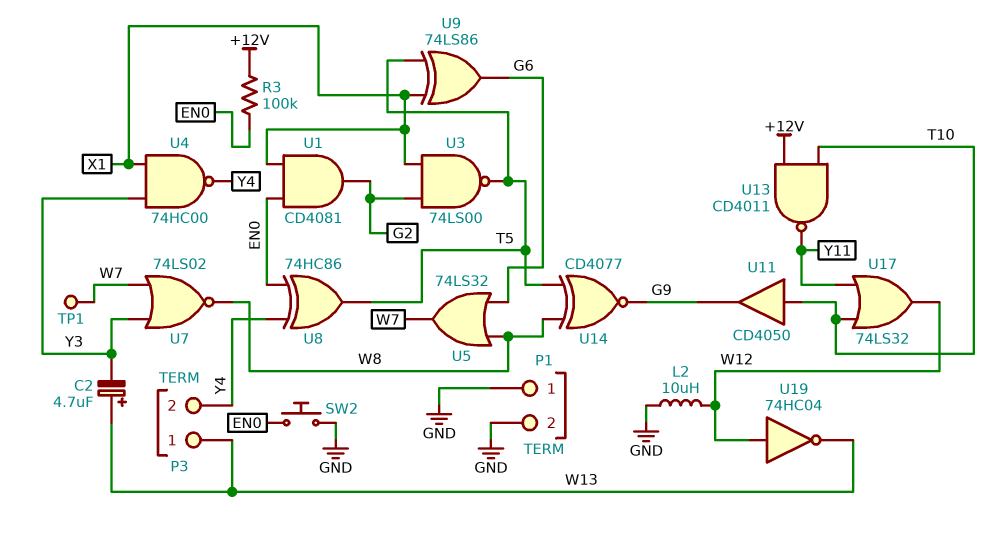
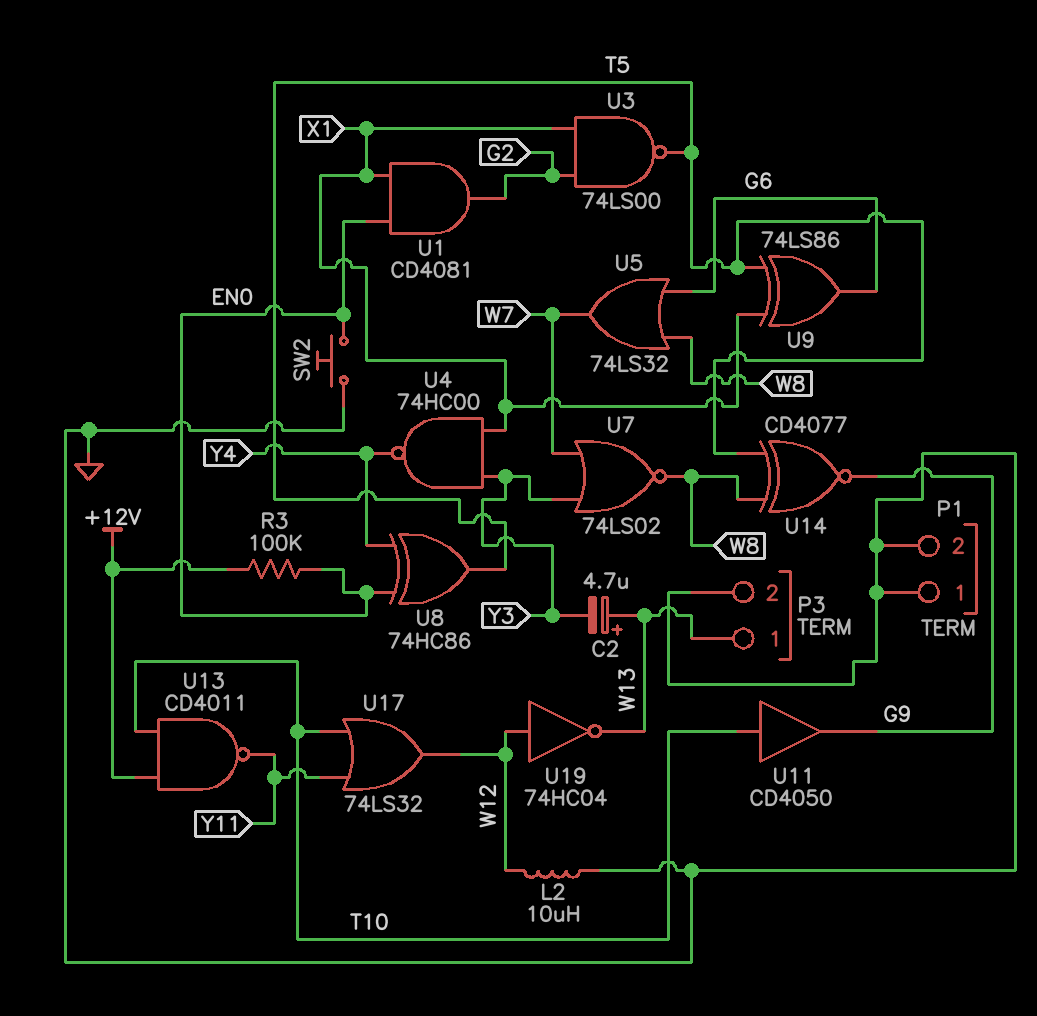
P3 pin 2: Y4 -> GND
TP1: test point (W7) -> none

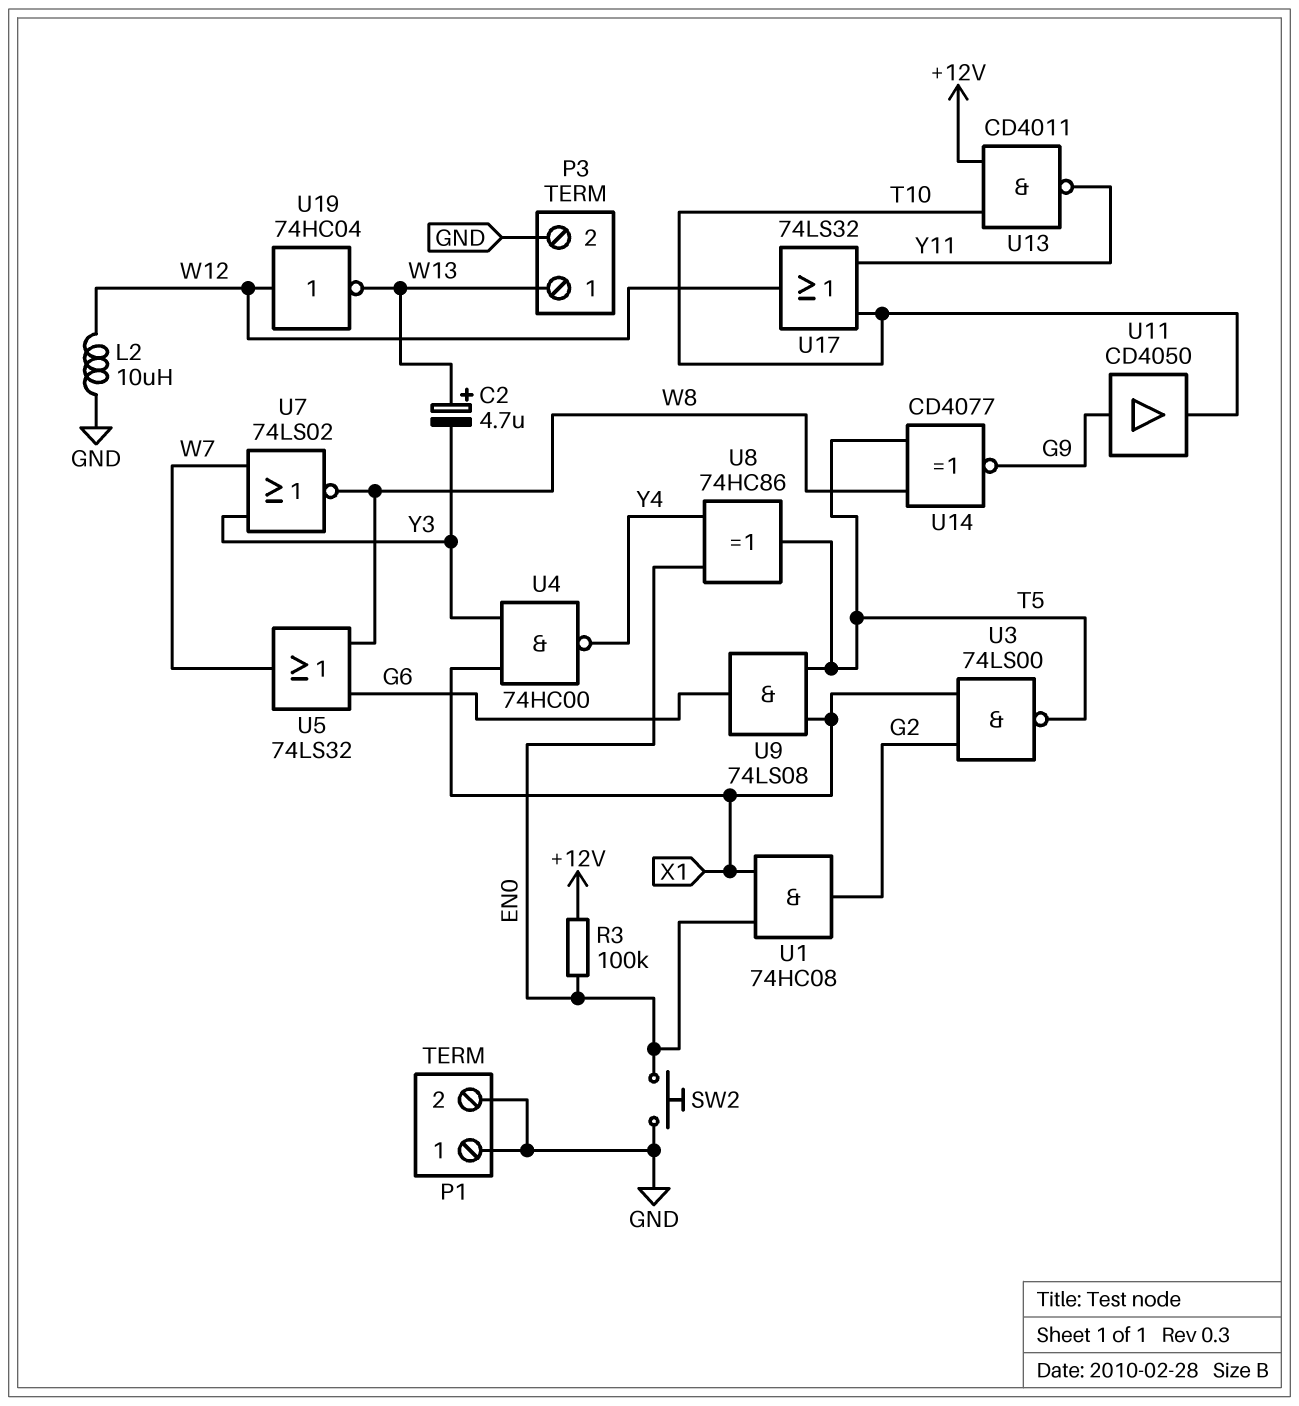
U1: AND CD4081 (in EN0, in X1, out G2) -> AND 74HC08 (in EN0, in X1, out G2)
U9: XOR 74LS86 (in T5, in X1, out G6) -> AND 74LS08 (in T5, in X1, out G6)
U11: buffer CD4050 (in T10, out G9) -> buffer CD4050 (in G9, out T10)

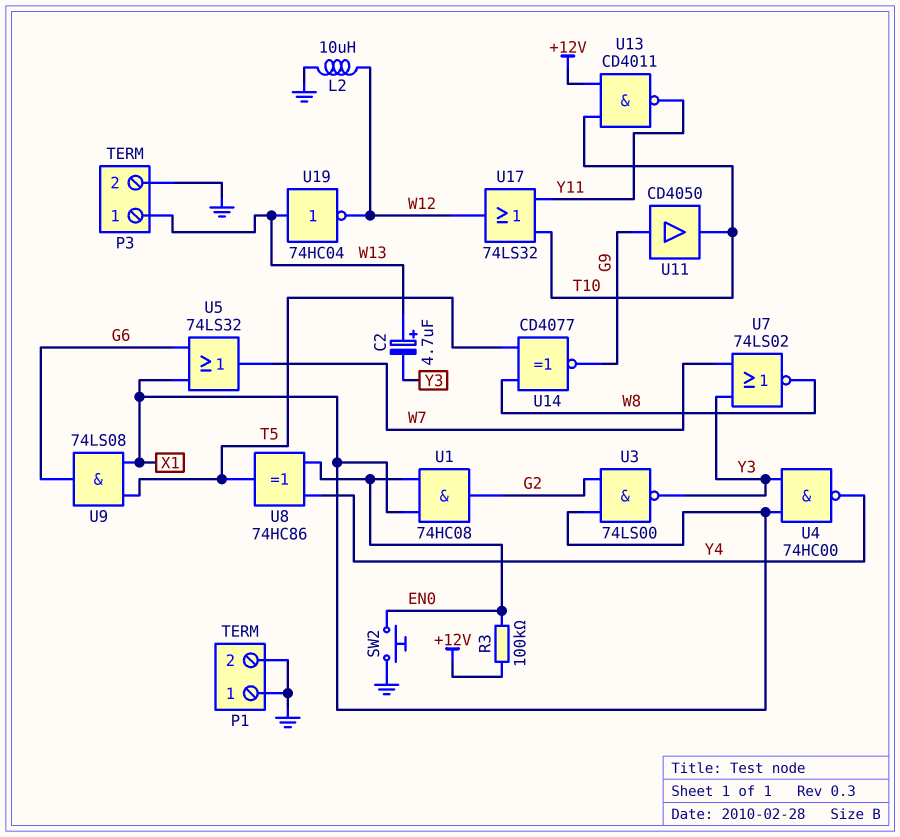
U3: NAND 74LS00 (in G2, in X1, out T5) -> NAND 74LS00 (in G2, in X1, out Y3)
U5: OR 74LS32 (in G6, in W8, out W7) -> OR 74LS32 (in G6, in X1, out W7)
U19: NOT 74HC04 (in W12, out W13) -> NOT 74HC04 (in W13, out W12)

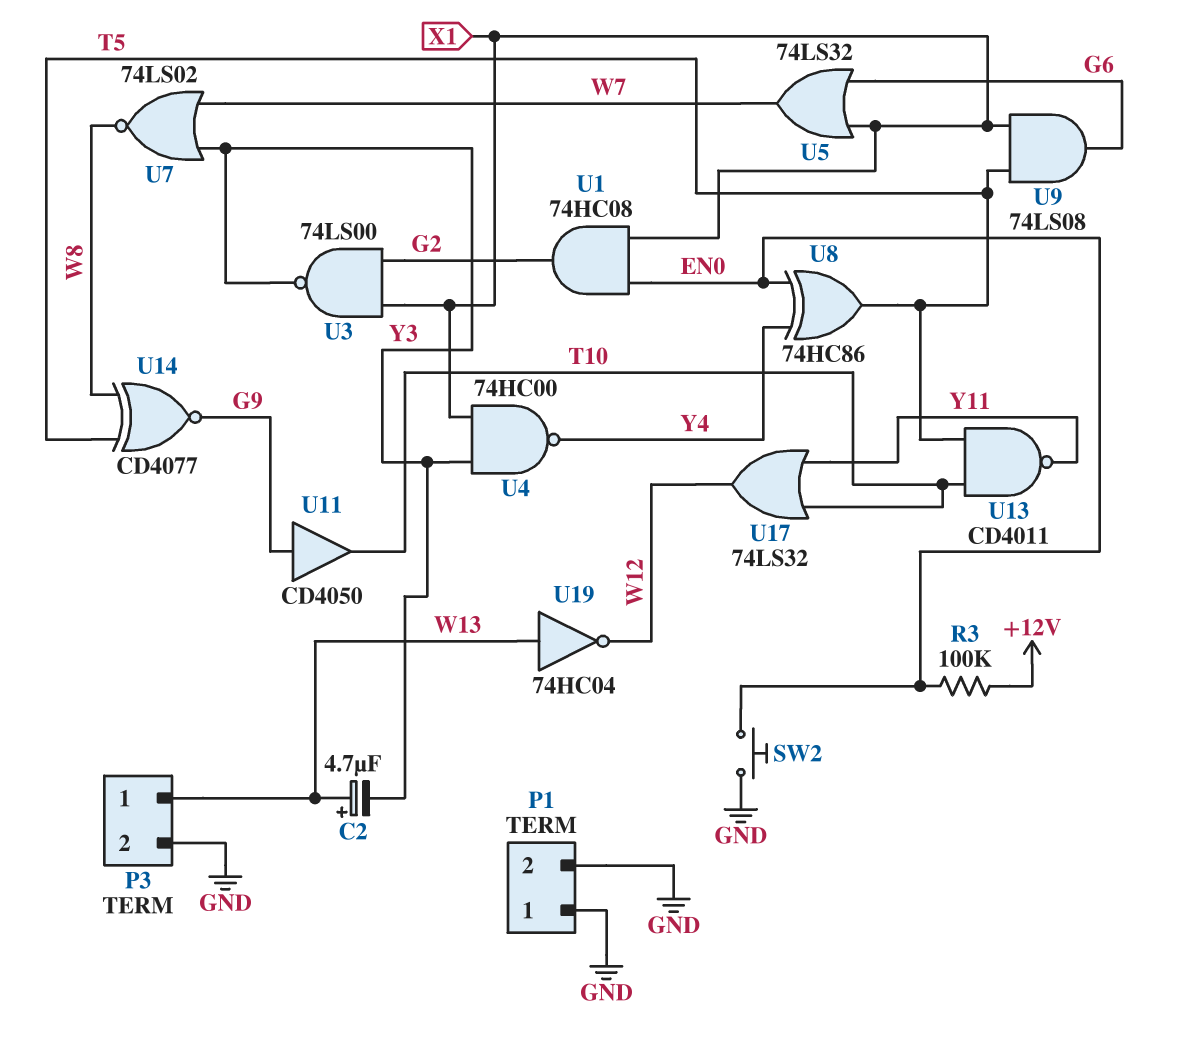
L2: 10uH (GND, W12) -> none
U13: NAND CD4011 (in +12V, in T10, out Y11) -> NAND CD4011 (in T5, in T10, out Y11)

